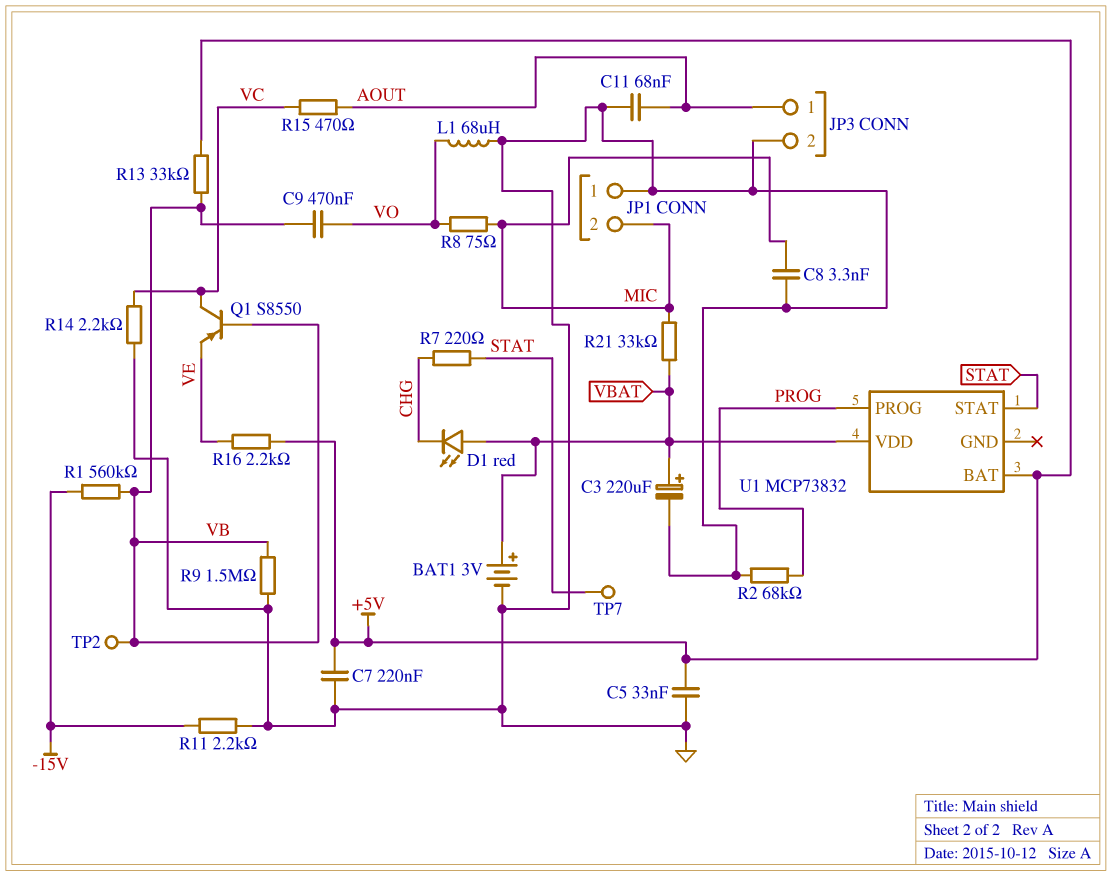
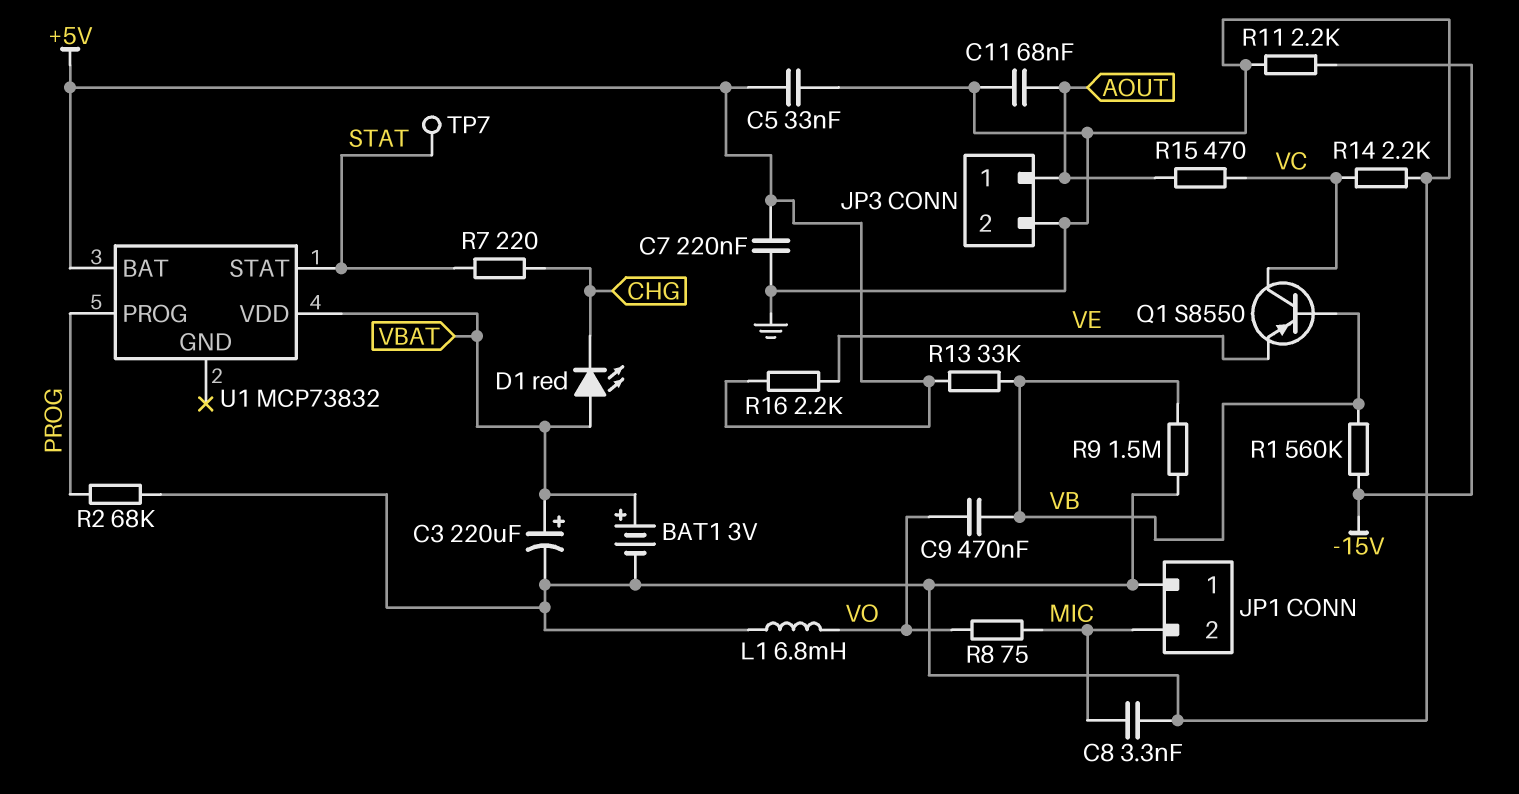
L1: 68uH (GND, VO) -> 6.8mH (GND, VO)
R21: 33k (MIC, VBAT) -> none
TP2: test point (VB) -> none

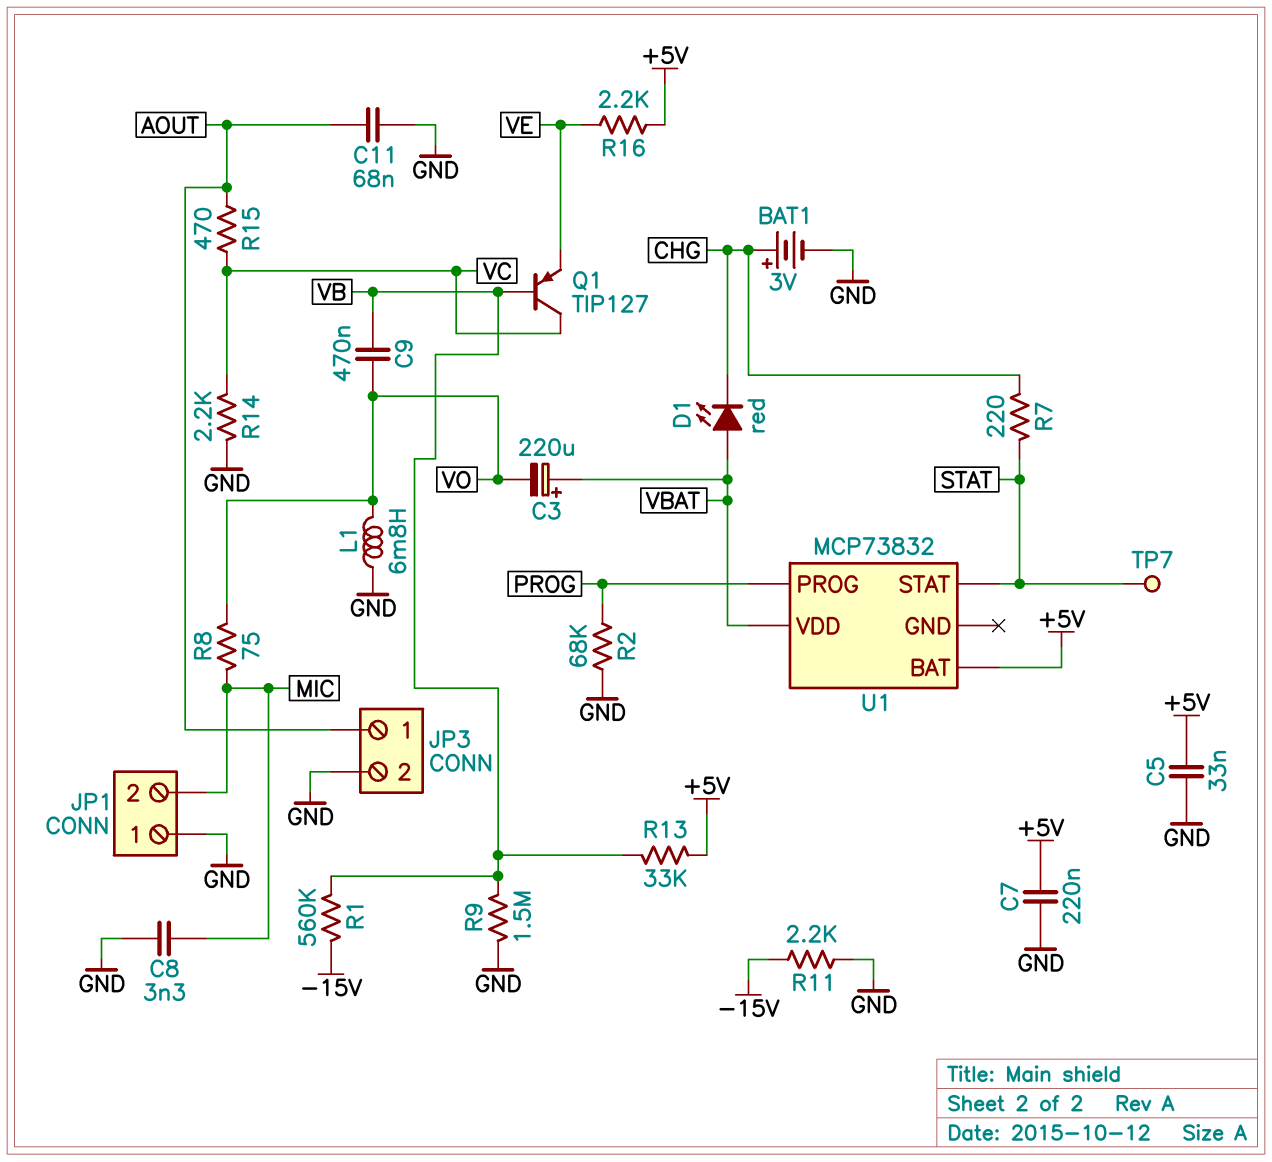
BAT1: 3V (plus VBAT, minus GND) -> 3V (plus CHG, minus GND)
C3: 220uF (plus VBAT, minus GND) -> 220uF (plus VBAT, minus VO)
Q1: PNP S8550 (B VB, C VC, E VE) -> PNP TIP127 (B VB, C VC, E VE)

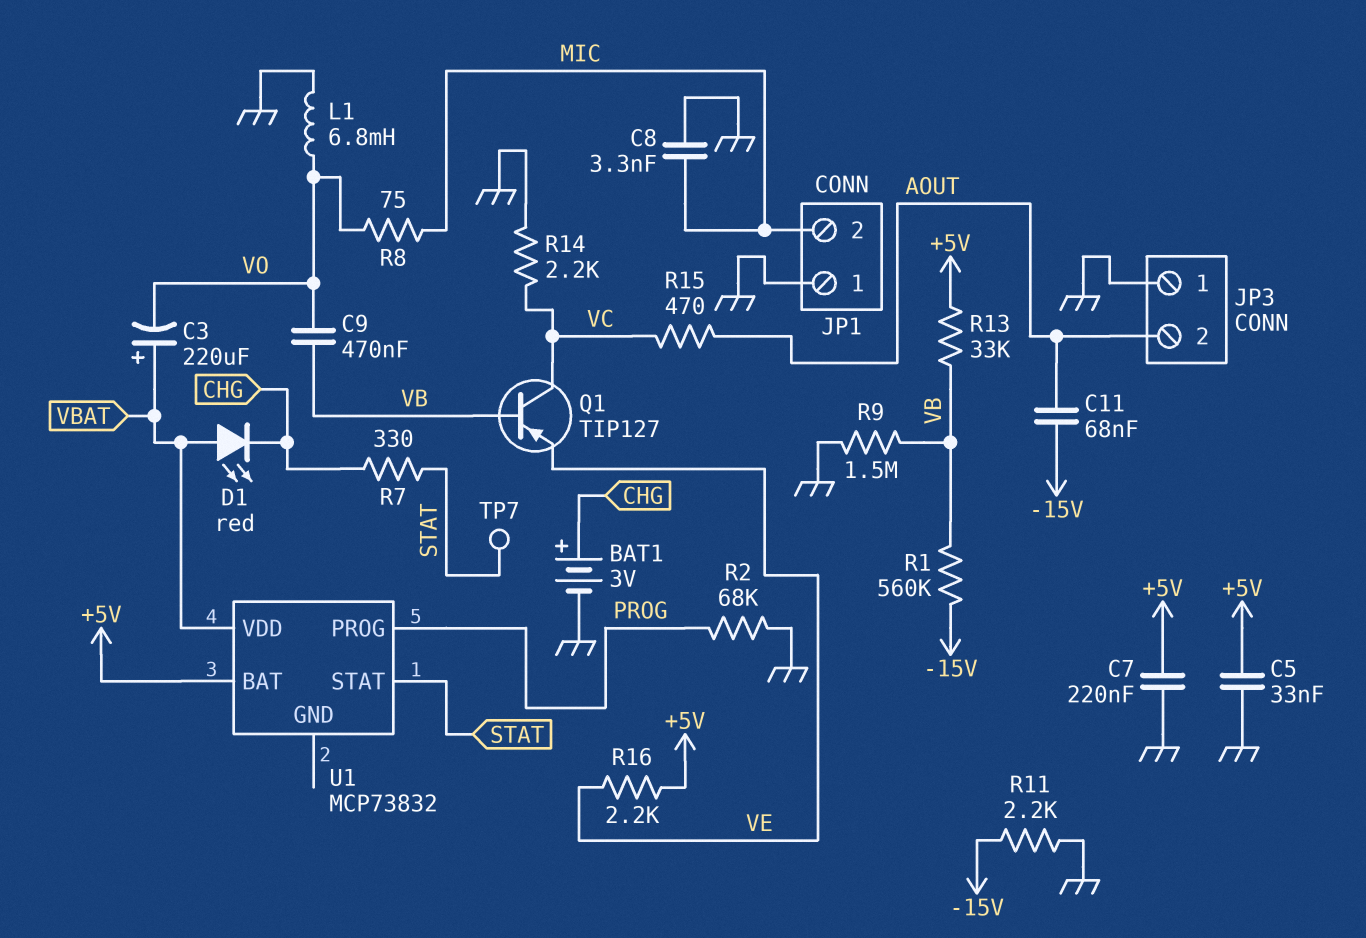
C11: 68nF (AOUT, GND) -> 68nF (-15V, AOUT)
JP3 pin 1: AOUT -> GND
JP3 pin 2: GND -> AOUT
R7: 220 (CHG, STAT) -> 330 (CHG, STAT)

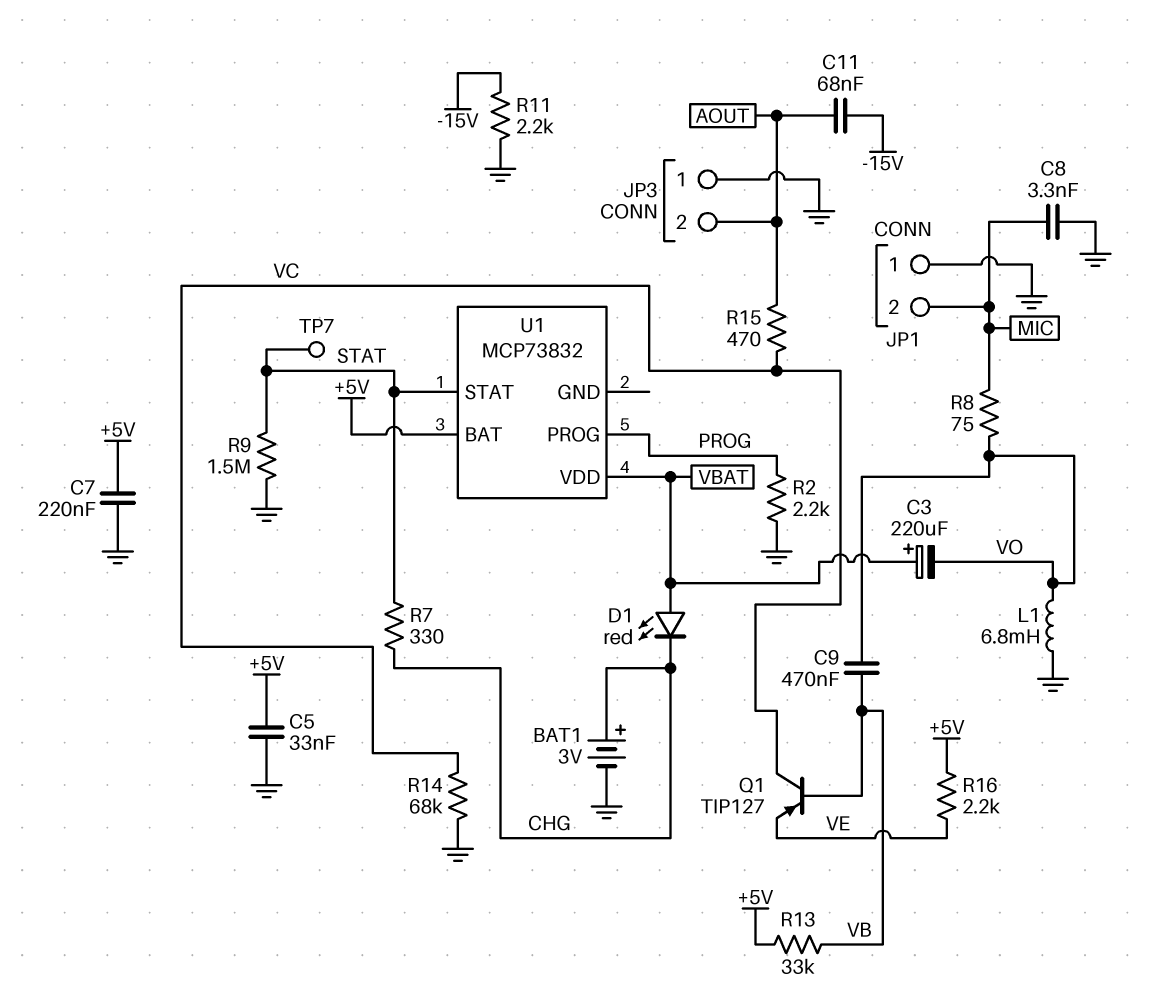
R1: 560k (-15V, VB) -> none
R2: 68k (GND, PROG) -> 2.2k (GND, PROG)
R9: 1.5M (GND, VB) -> 1.5M (GND, STAT)
R14: 2.2k (GND, VC) -> 68k (GND, VC)

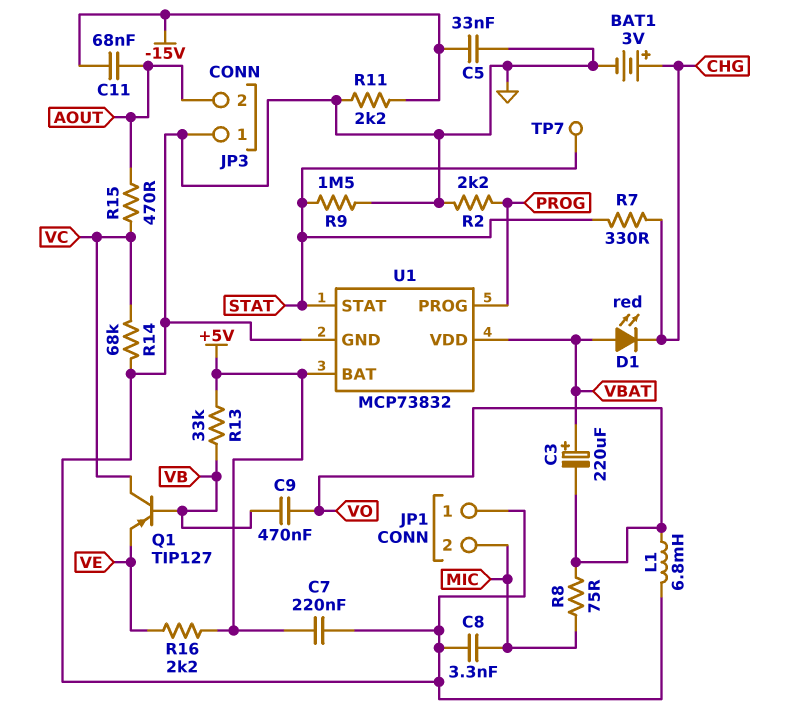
C5: 33nF (+5V, GND) -> 33nF (-15V, GND)
U1 pin GND: none -> GND

